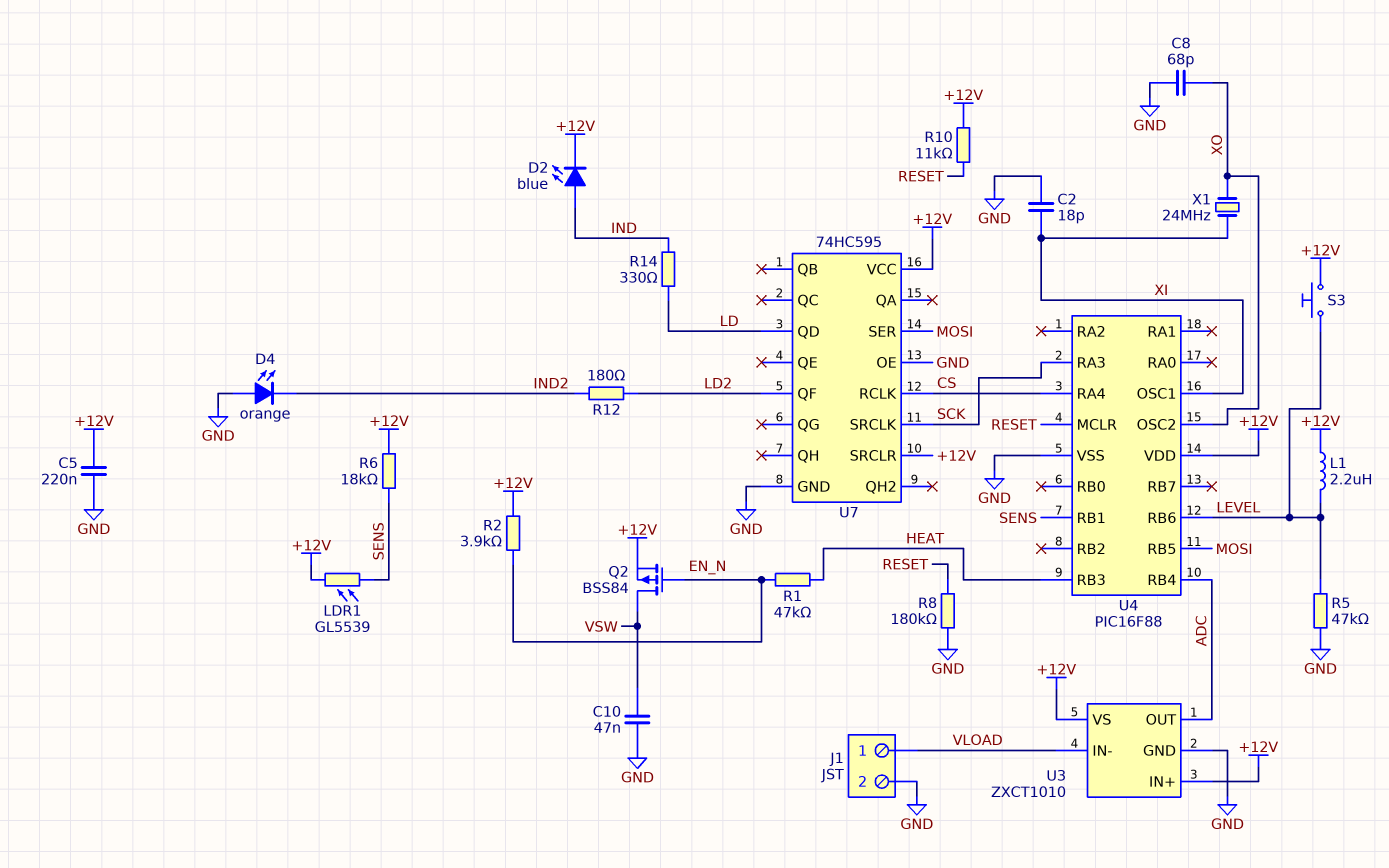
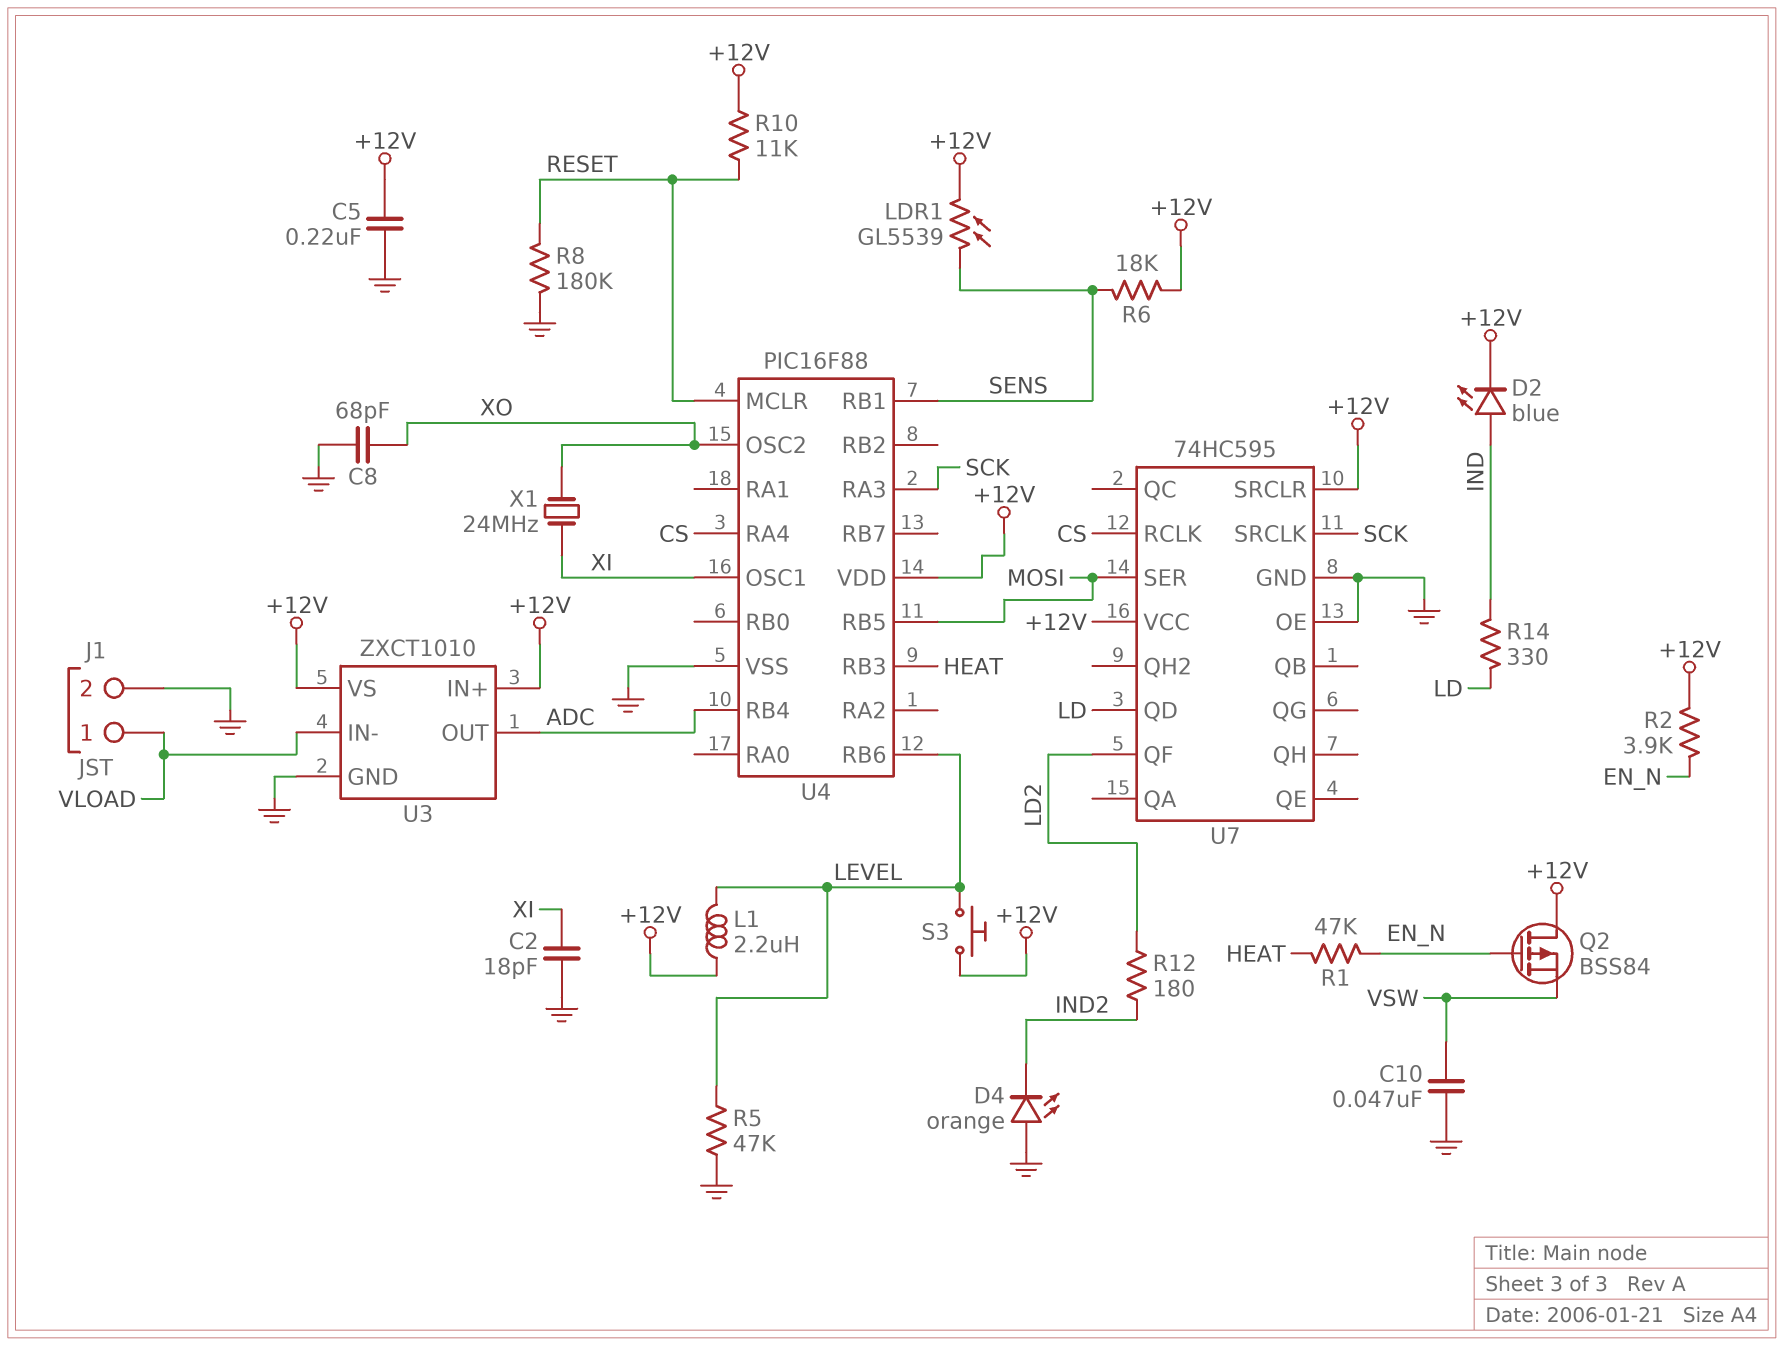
Q2: PMOS BSS84 (G EN_N, D VSW, S +12V) -> PMOS BSS84 (G EN_N, D +12V, S VSW)

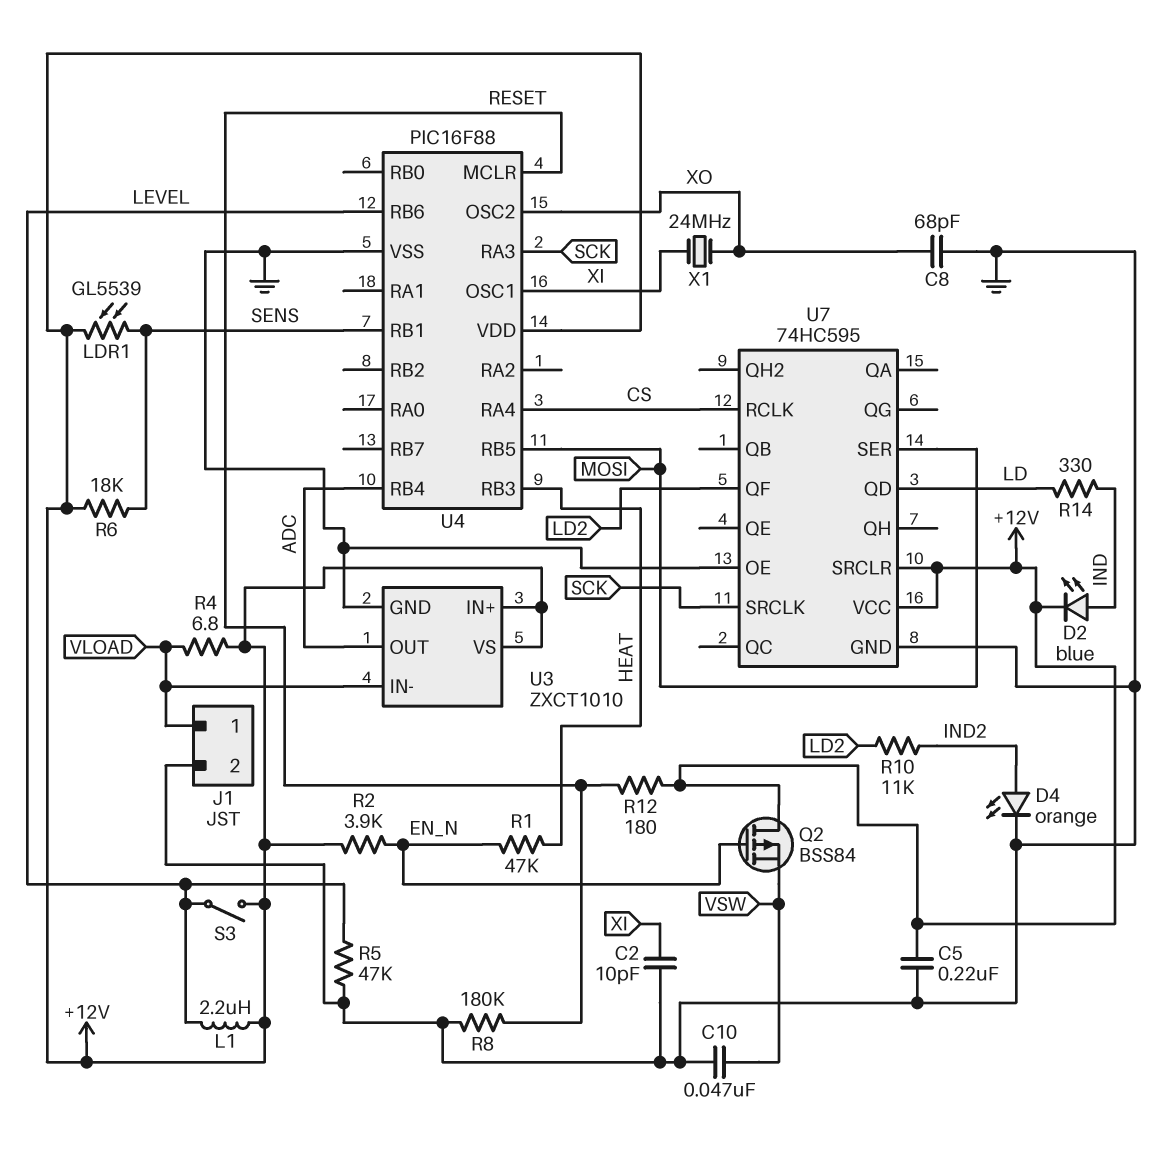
C2: 18pF (GND, XI) -> 10pF (GND, XI)
D4: LED orange (A GND, K IND2) -> LED orange (A IND2, K GND)
R4: none -> 6.8 (+12V, VLOAD)
R10: 11k (+12V, RESET) -> 11k (IND2, LD2)
R12: 180 (IND2, LD2) -> 180 (+12V, RESET)
S3: button (+12V, LEVEL) -> switch (+12V, LEVEL)

